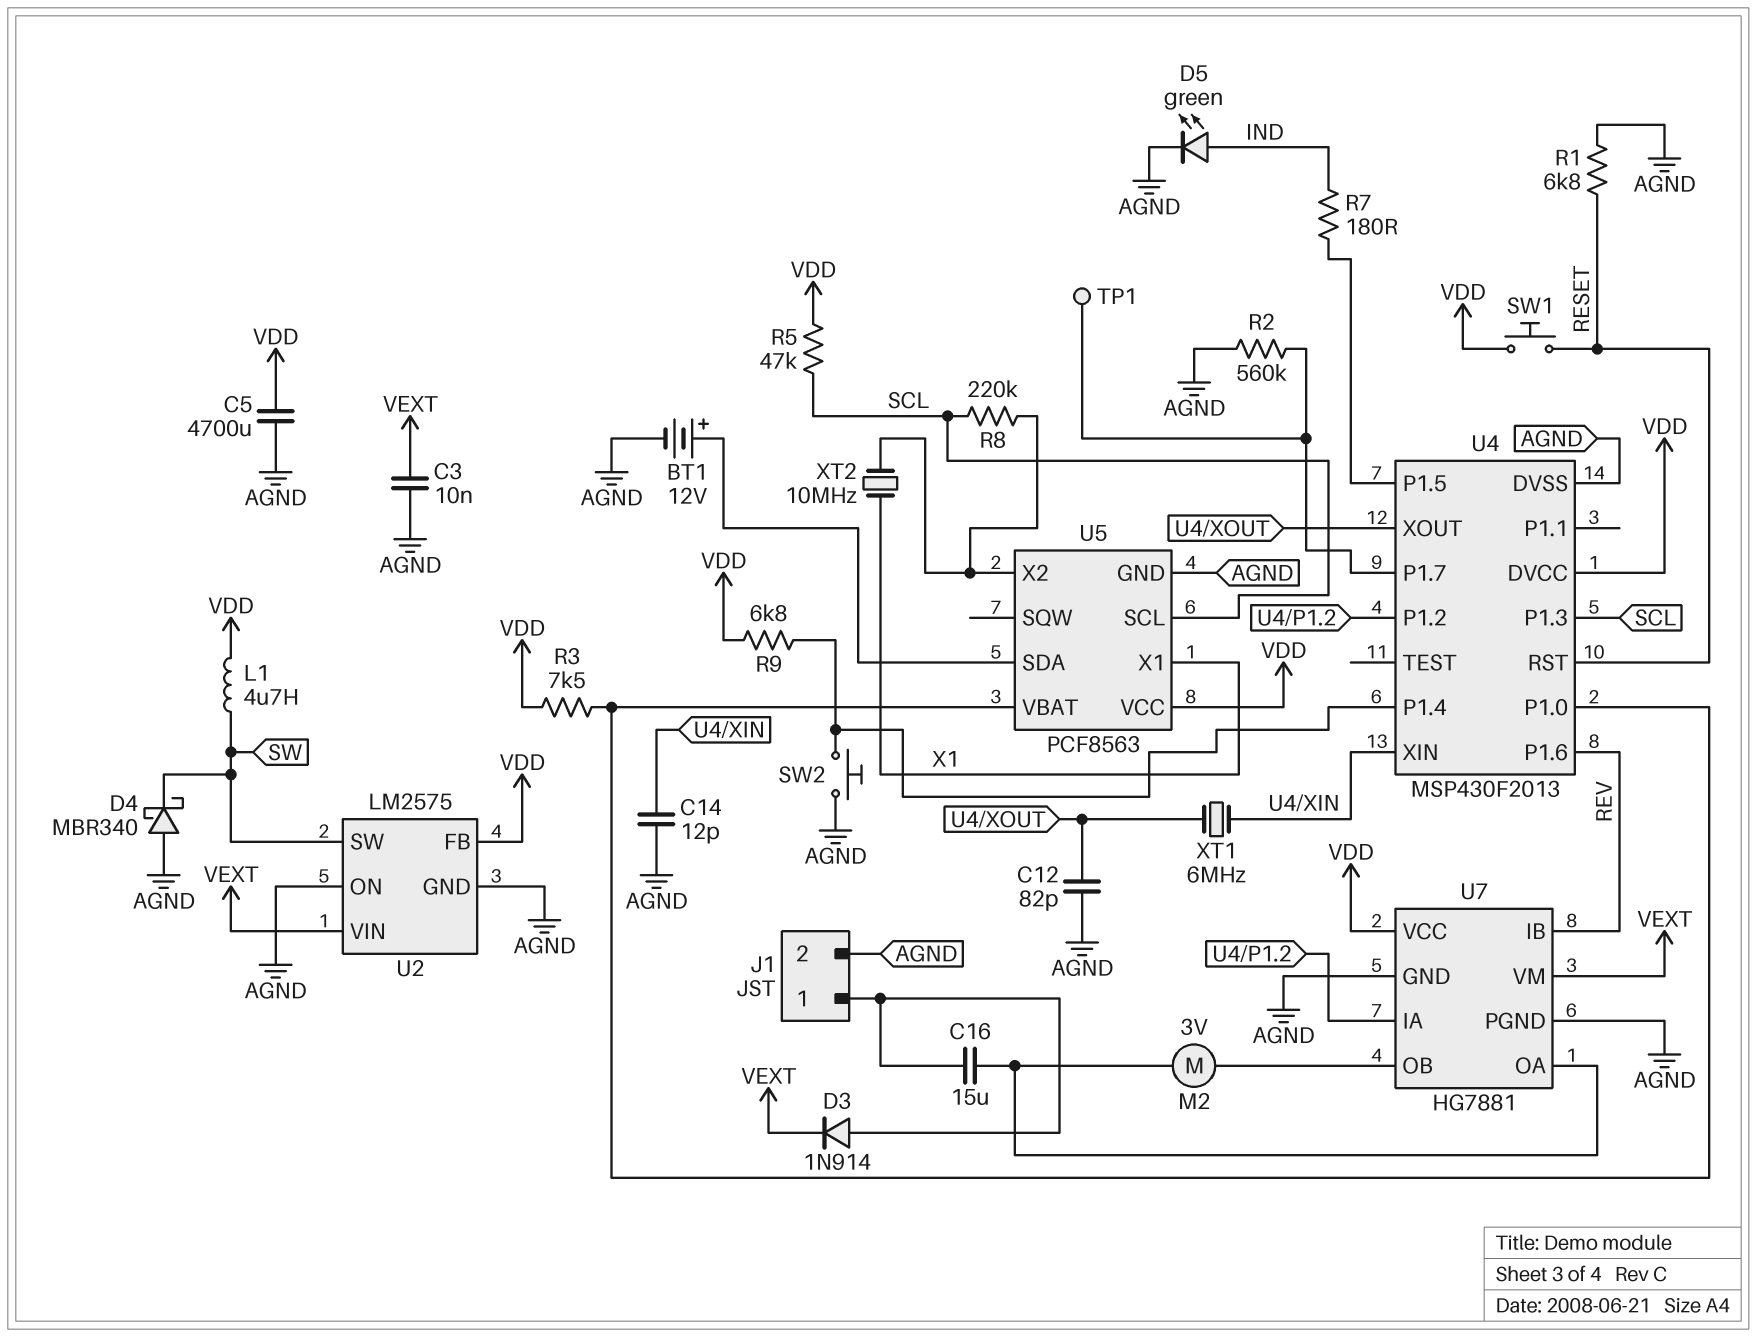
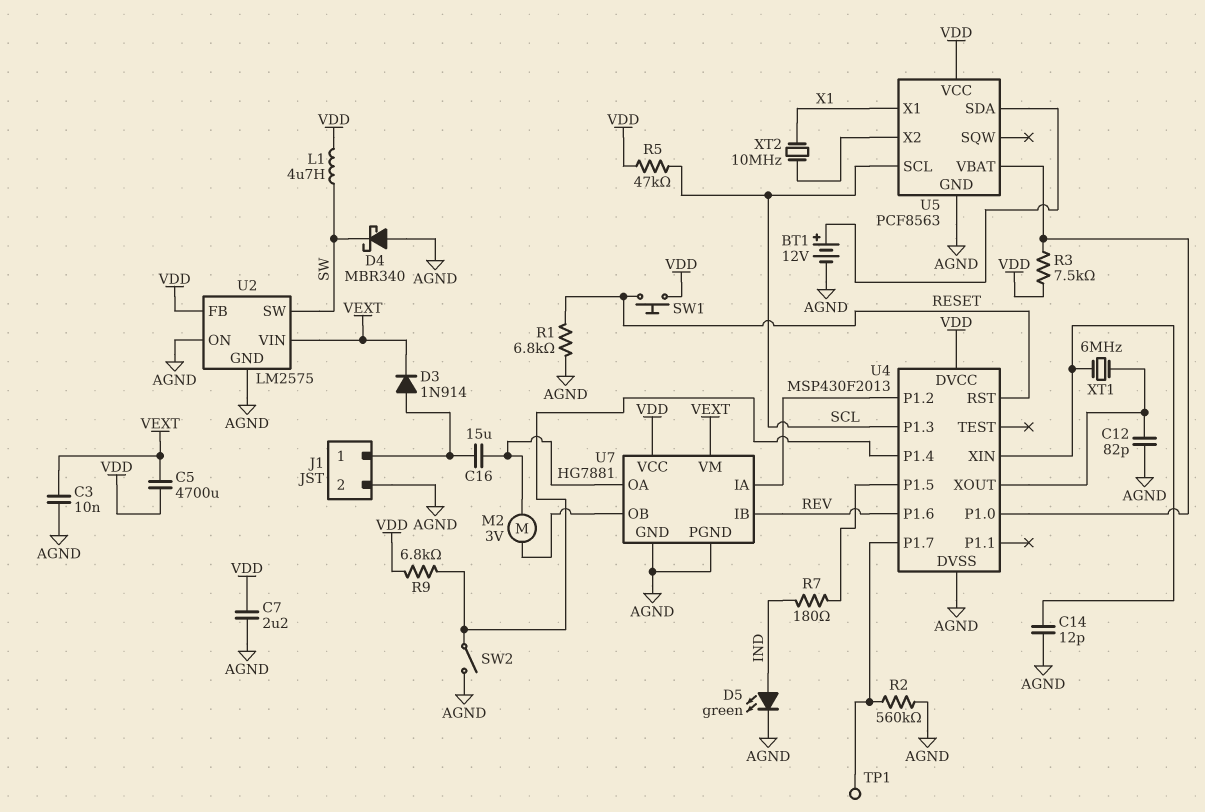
C5: 4700uF (AGND, VDD) -> 4700uF (VDD, VEXT)
C7: none -> 2.2uF (AGND, VDD)
R8: 220k (SCL, U5/X2) -> none
SW2: button (AGND, U4/P1.4) -> switch (AGND, U4/P1.4)

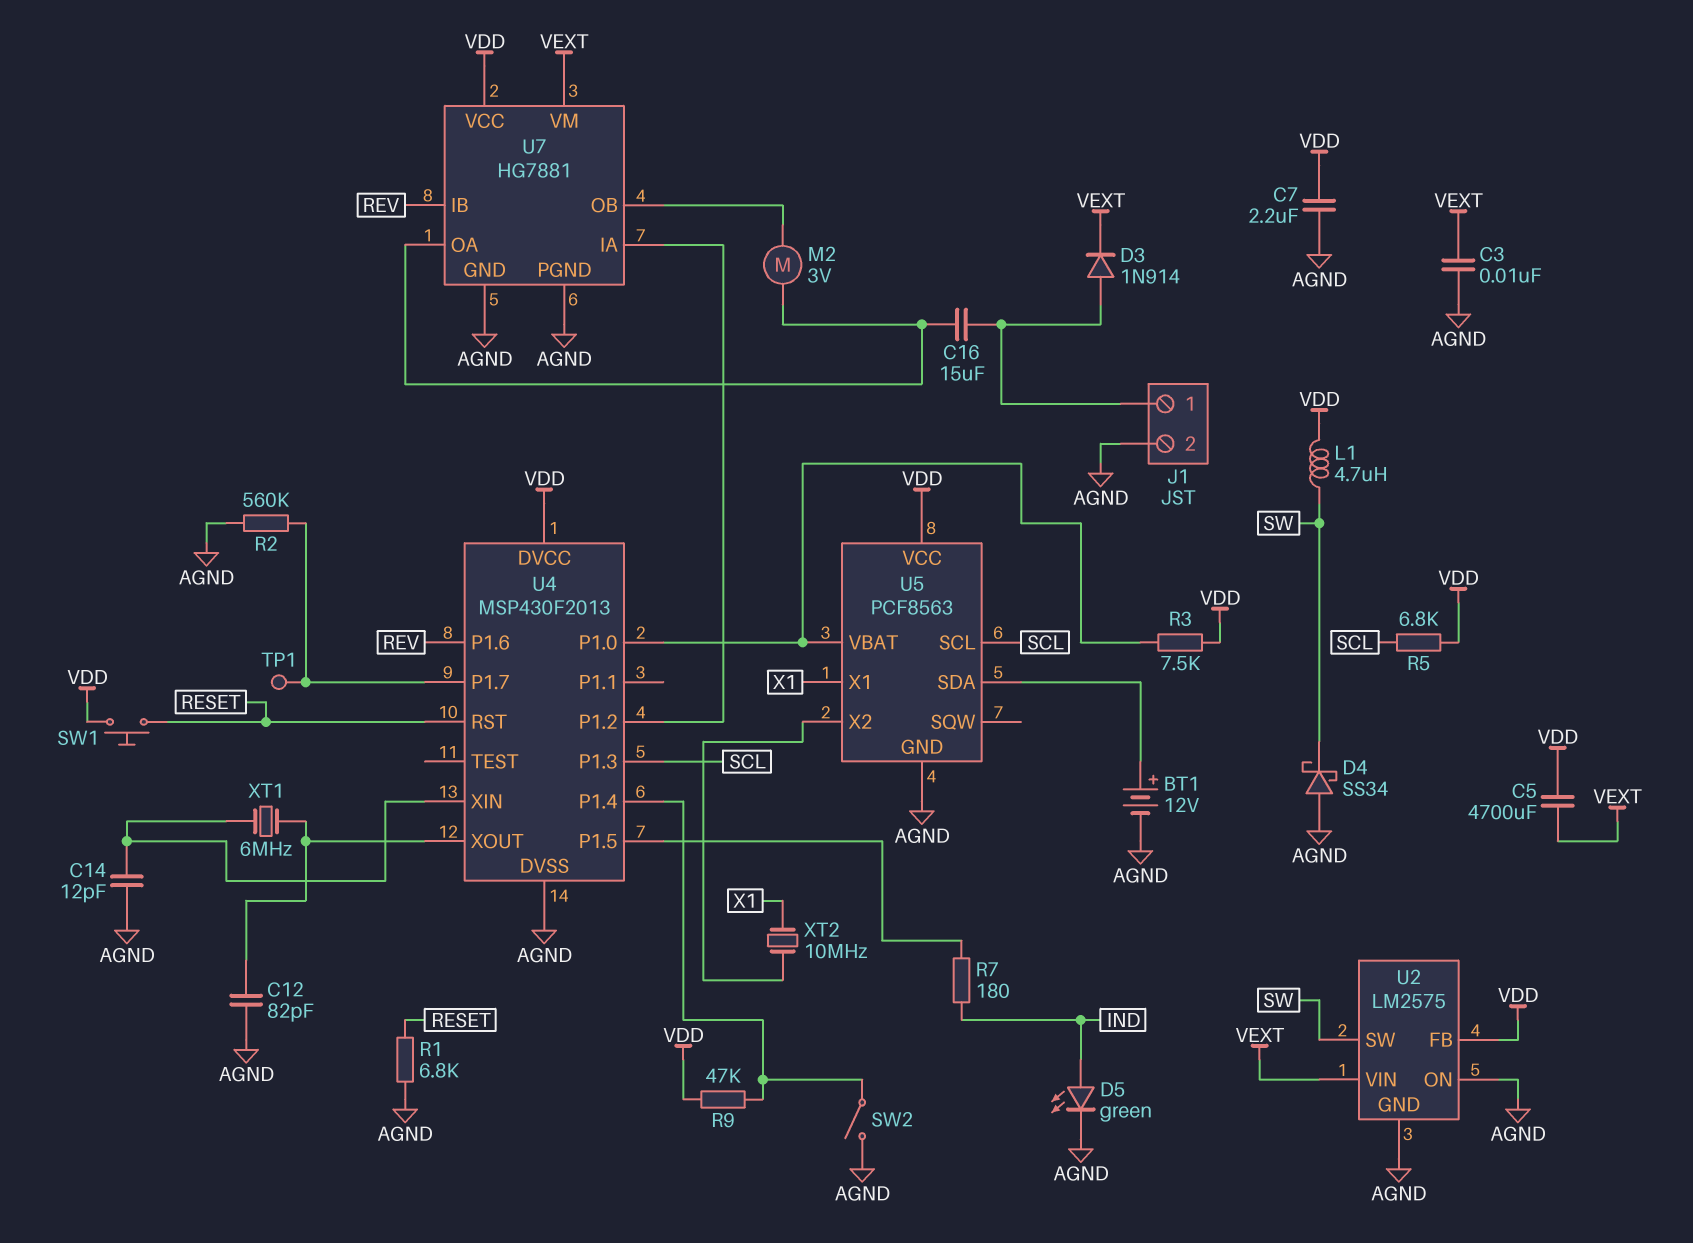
D4: schottky MBR340 (A AGND, K SW) -> schottky SS34 (A AGND, K SW)
R5: 47k (SCL, VDD) -> 6.8k (SCL, VDD)
R9: 6.8k (U4/P1.4, VDD) -> 47k (U4/P1.4, VDD)

